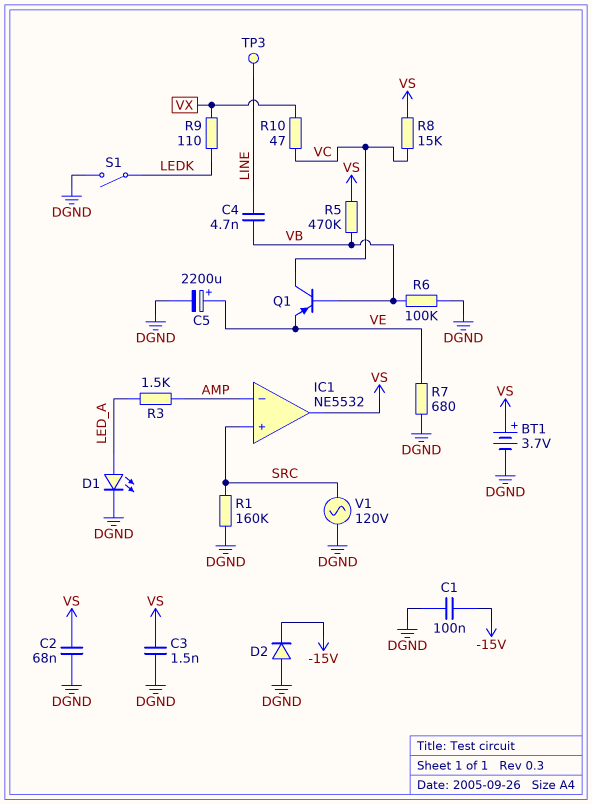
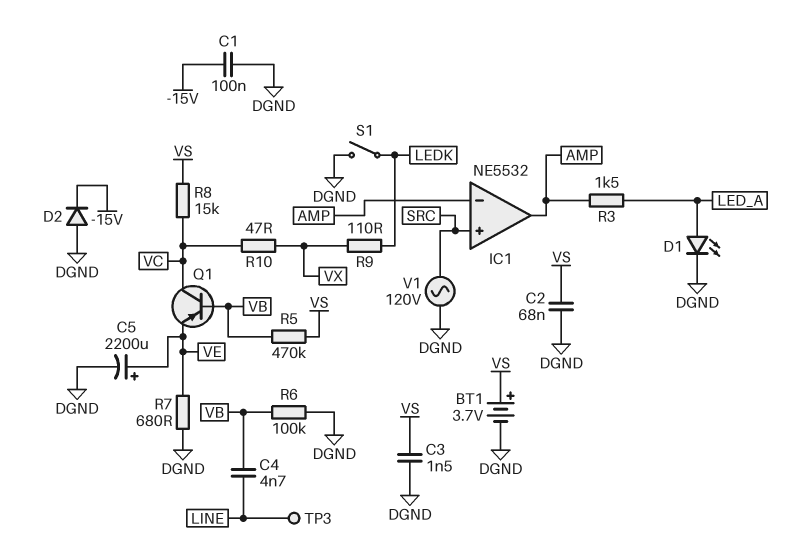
IC1 pin out: VS -> AMP
R1: 160k (DGND, SRC) -> none

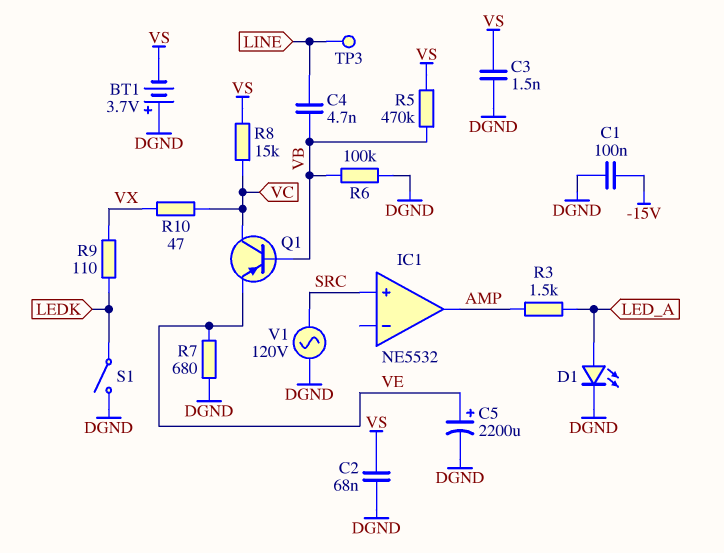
BT1: 3.7V (plus VS, minus DGND) -> 3.7V (plus DGND, minus VS)
D2: diode (A DGND, K -15V) -> none
IC1 pin in-: AMP -> none

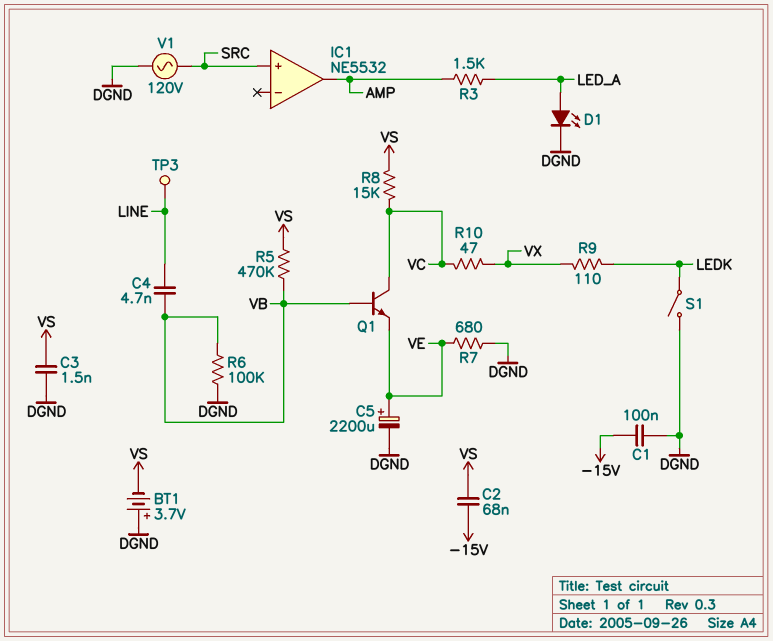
C2: 68nF (DGND, VS) -> 68nF (-15V, VS)
Q1: PNP (B VB, C VC, E VE) -> NPN (B VB, C VC, E VE)

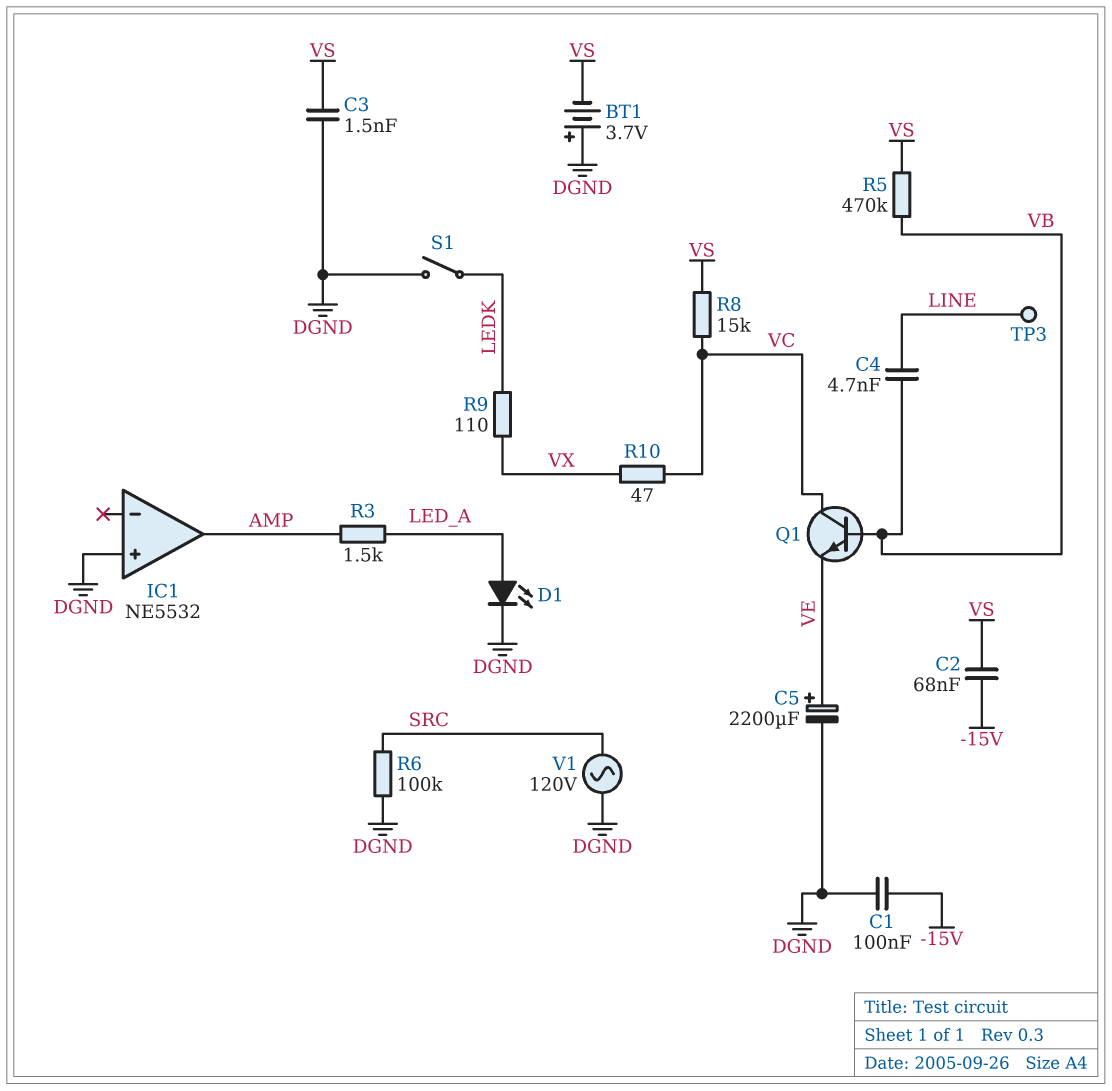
IC1 pin in+: SRC -> DGND
R6: 100k (DGND, VB) -> 100k (DGND, SRC)
R7: 680 (DGND, VE) -> none

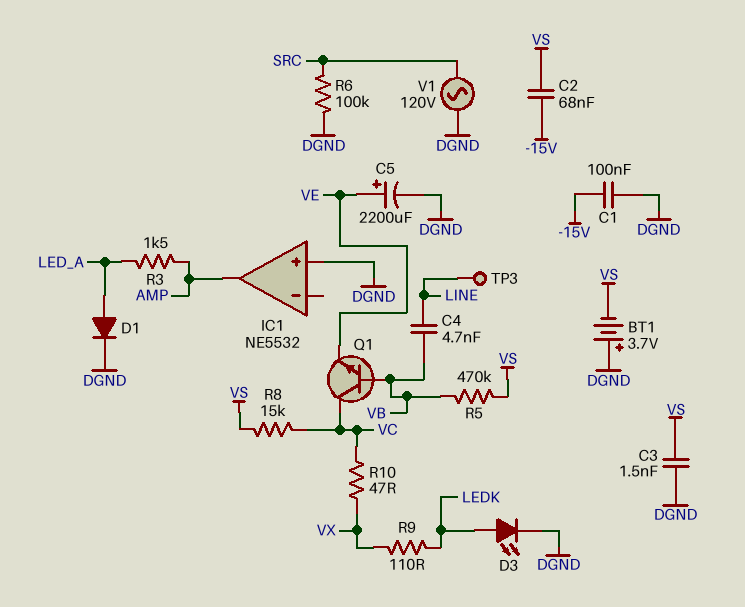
D1: LED (A LED_A, K DGND) -> diode (A LED_A, K DGND)
D3: none -> LED (A LEDK, K DGND)
S1: switch (DGND, LEDK) -> none

